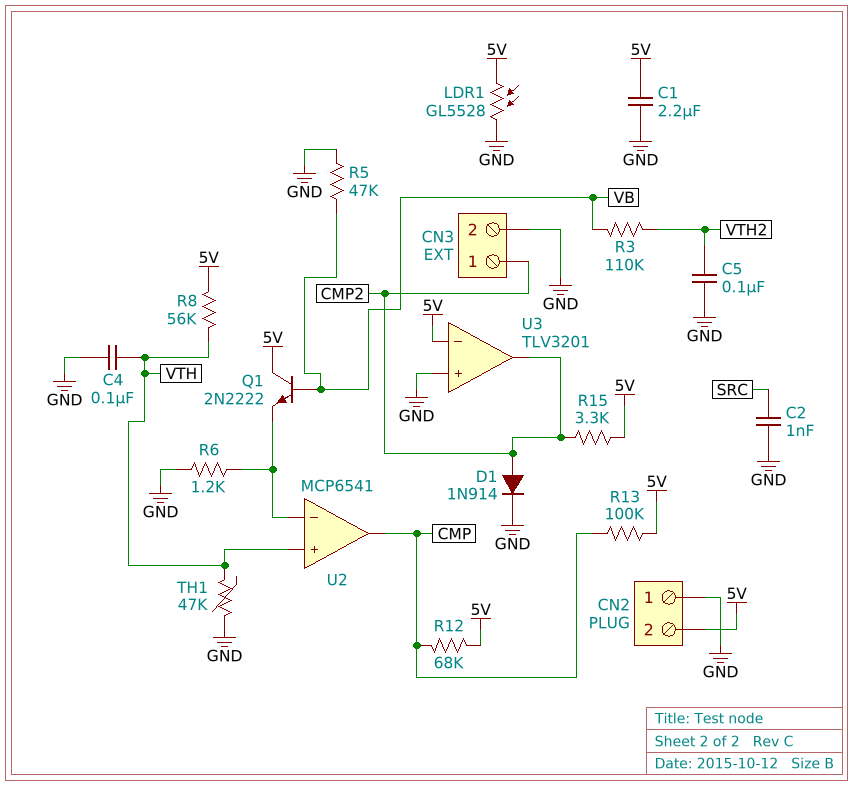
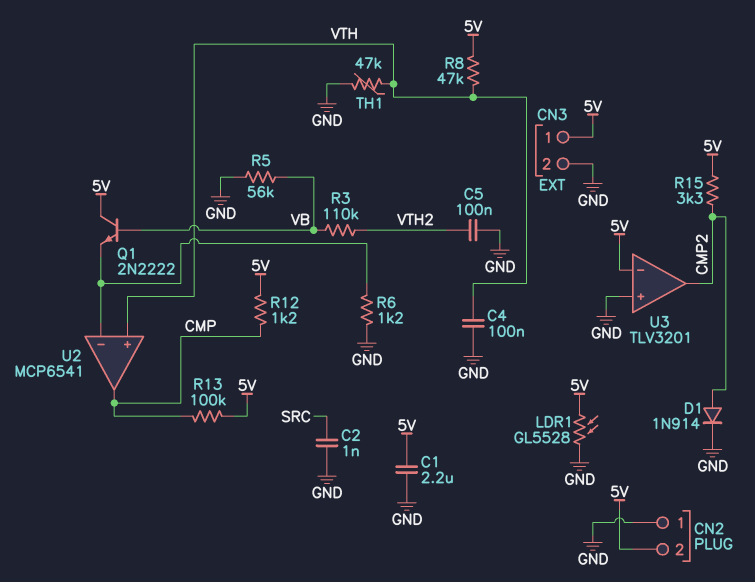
CN3 pin 1: CMP2 -> 5V
R5: 47k (GND, VB) -> 56k (GND, VB)
R8: 56k (5V, VTH) -> 47k (5V, VTH)
R12: 68k (5V, CMP) -> 1.2k (5V, CMP)

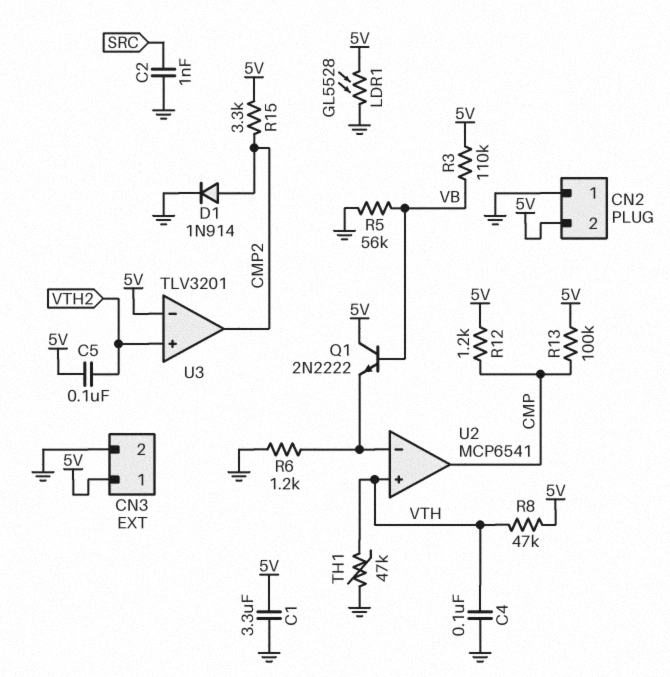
C1: 2.2uF (5V, GND) -> 3.3uF (5V, GND)
C5: 100nF (GND, VTH2) -> 100nF (5V, VTH2)
R3: 110k (VB, VTH2) -> 110k (5V, VB)
U3 pin in+: GND -> VTH2

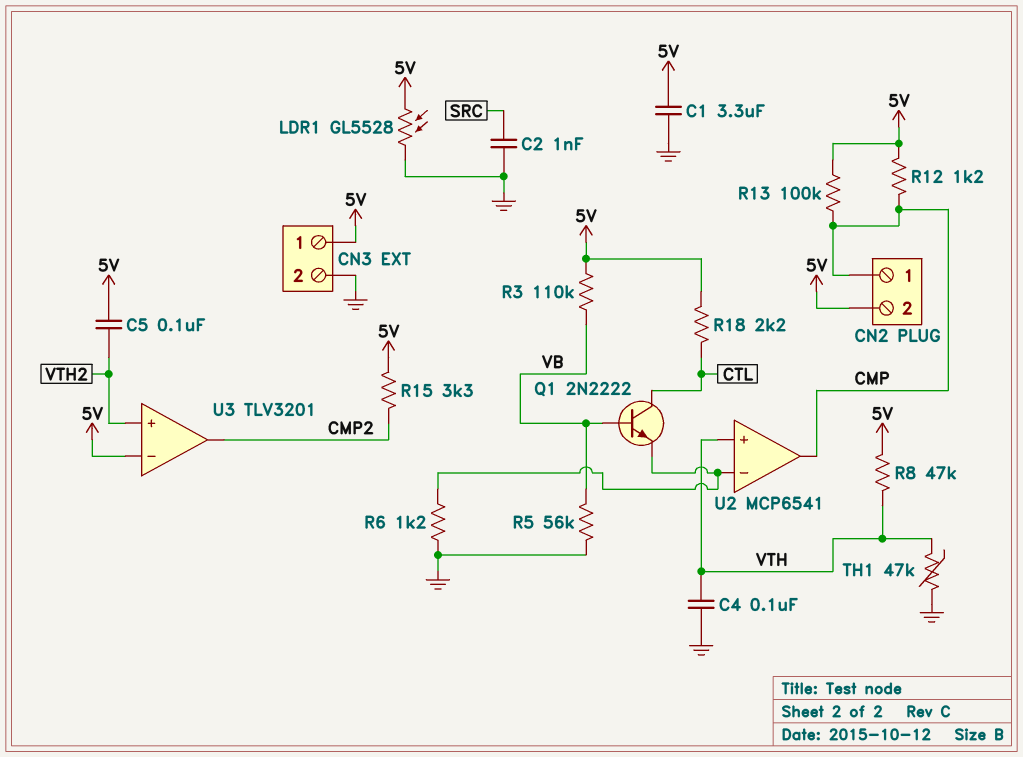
CN2 pin 1: GND -> CMP
D1: diode 1N914 (A CMP2, K GND) -> none
Q1: NPN 2N2222 (B VB, C 5V, E U2/in-) -> NPN 2N2222 (B VB, C CTL, E U2/in-)
R18: none -> 2.2k (5V, CTL)

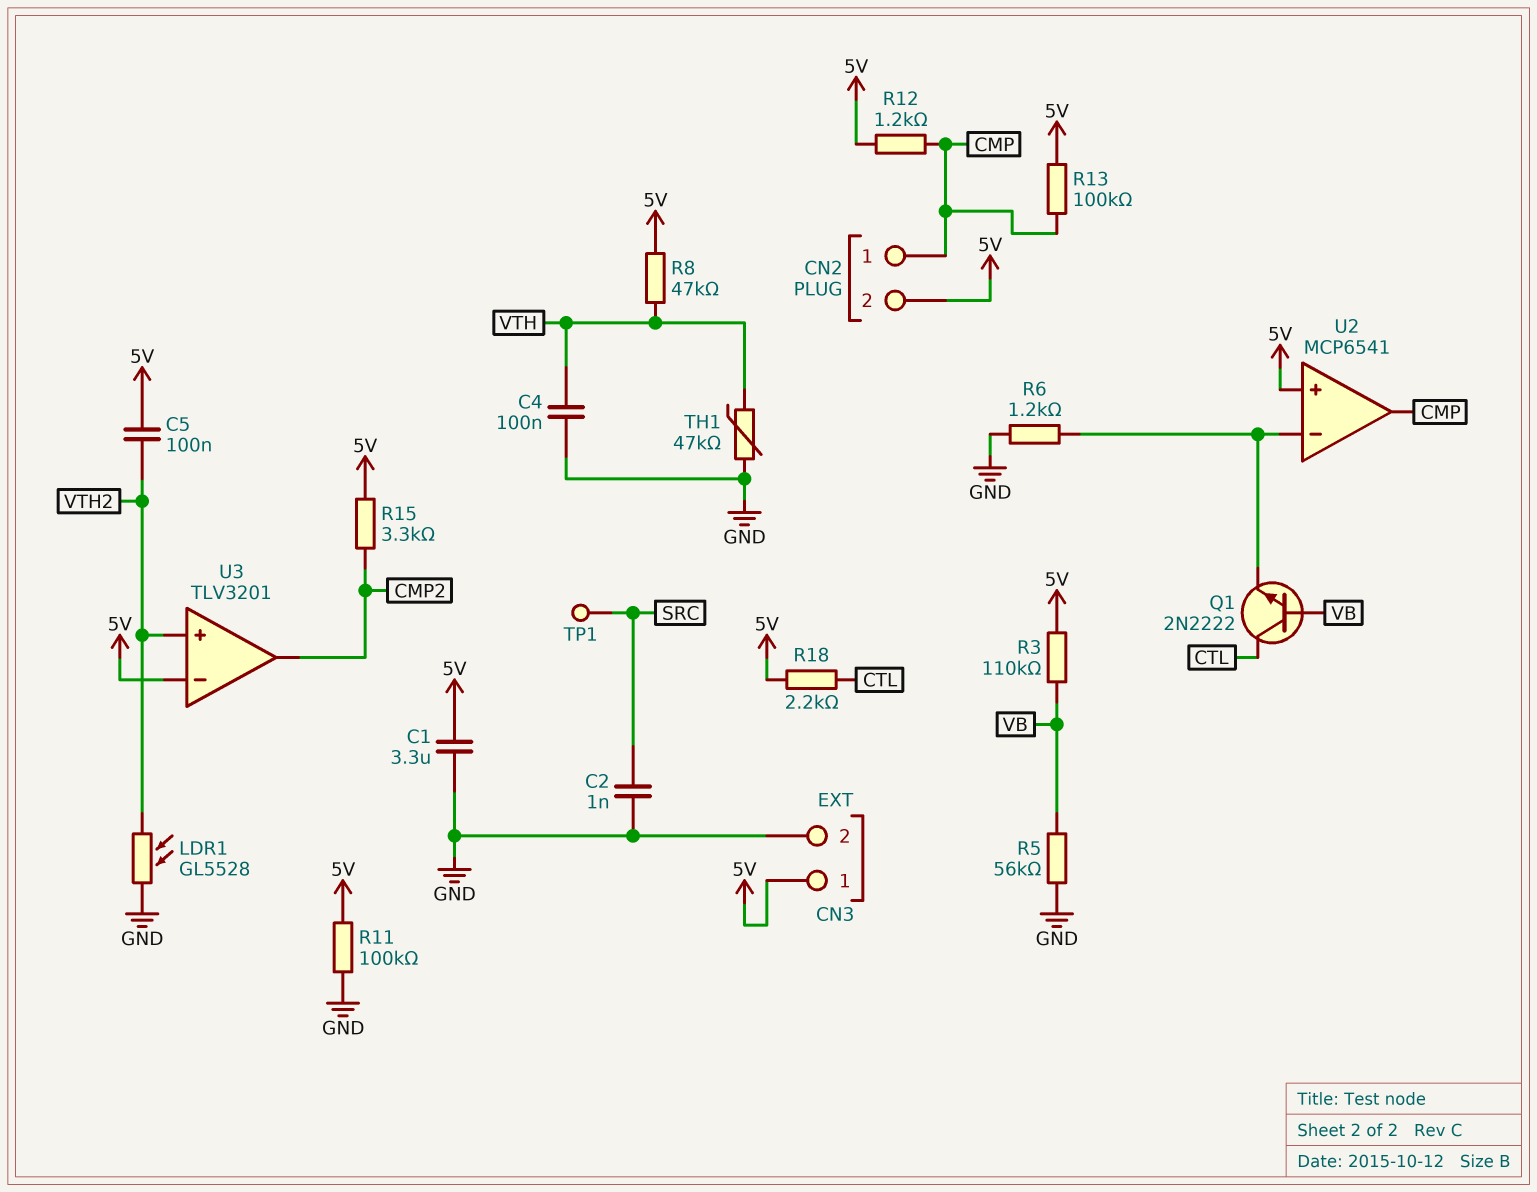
LDR1: GL5528 (5V, GND) -> GL5528 (GND, VTH2)
R11: none -> 100k (5V, GND)
TP1: none -> test point (SRC)
U2 pin in+: VTH -> 5V

